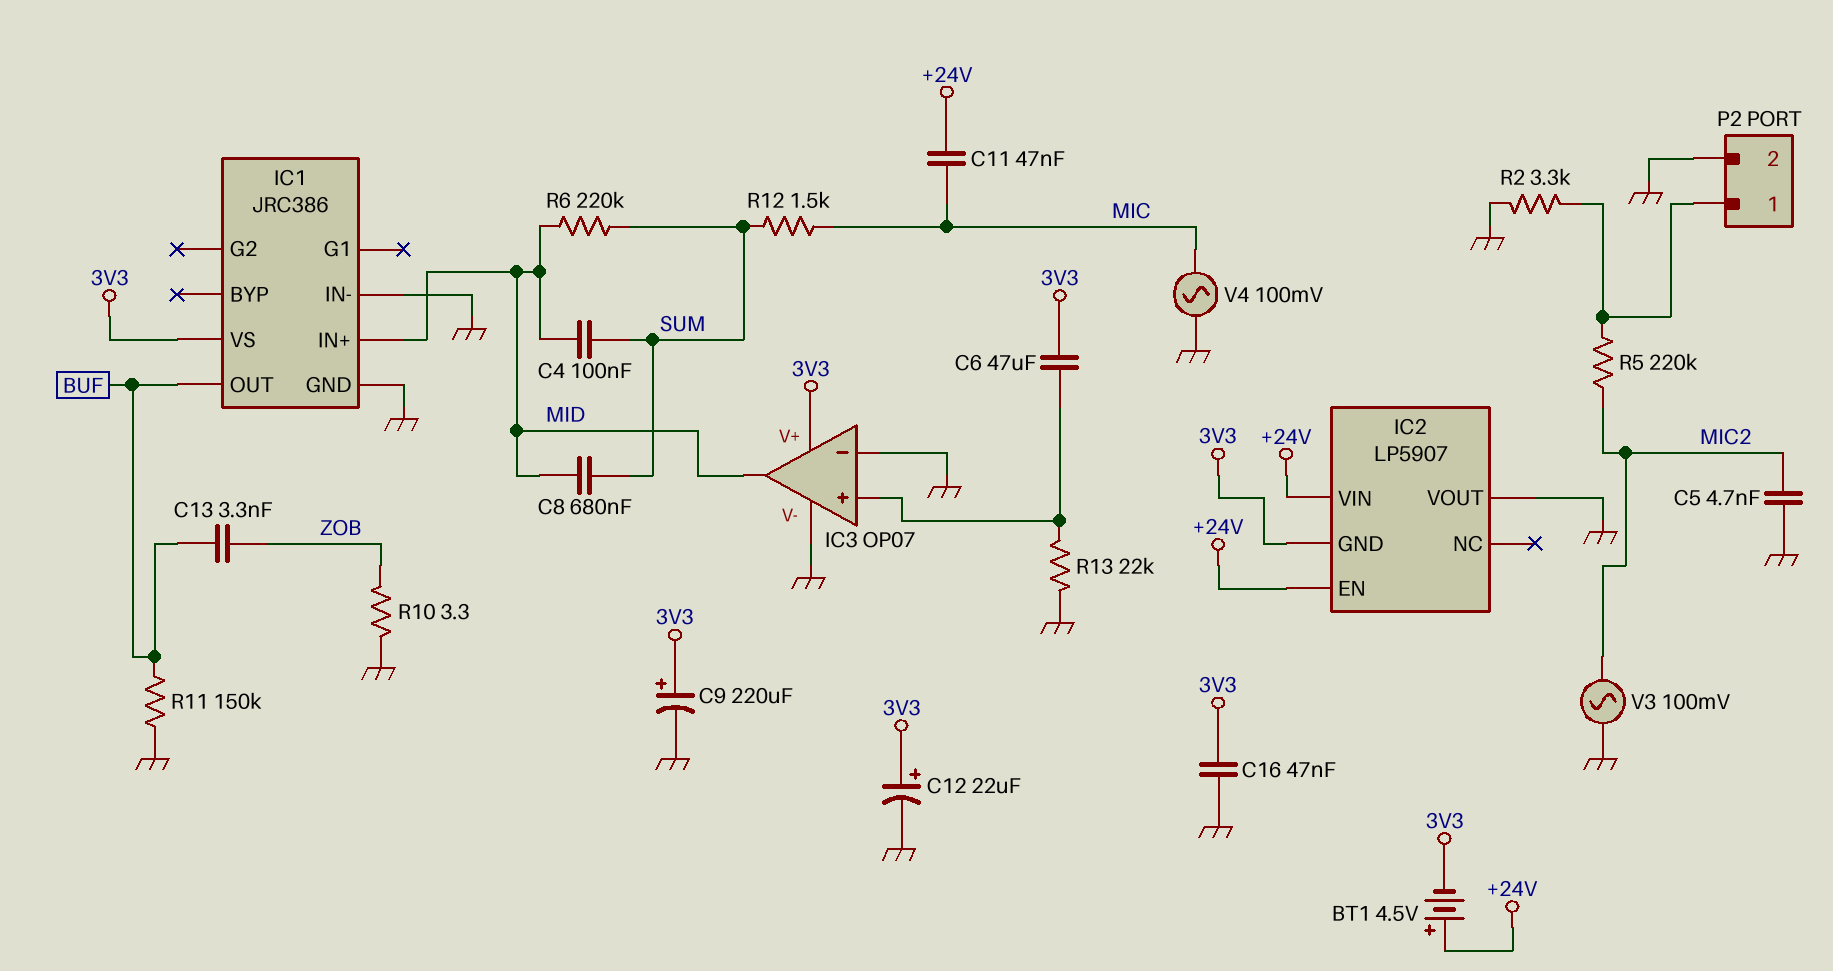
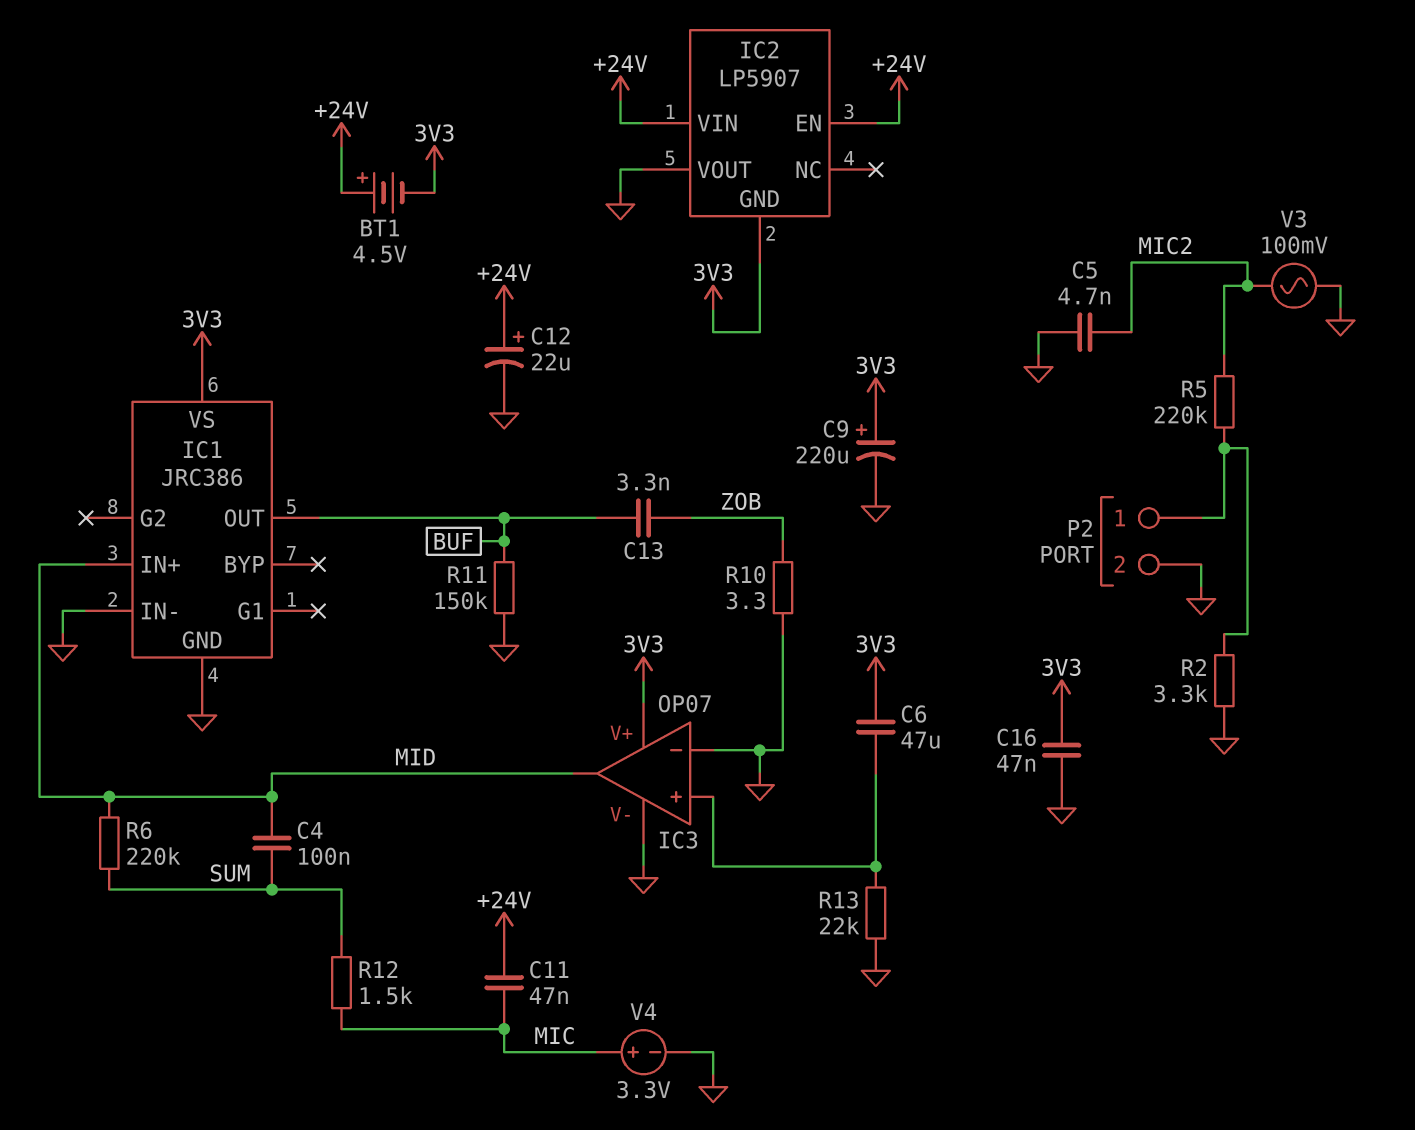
C8: 680nF (MID, SUM) -> none
C12: 22uF (plus 3V3, minus GND) -> 22uF (plus +24V, minus GND)
V4: AC 100mV (GND, MIC) -> 3.3V (plus MIC, minus GND)

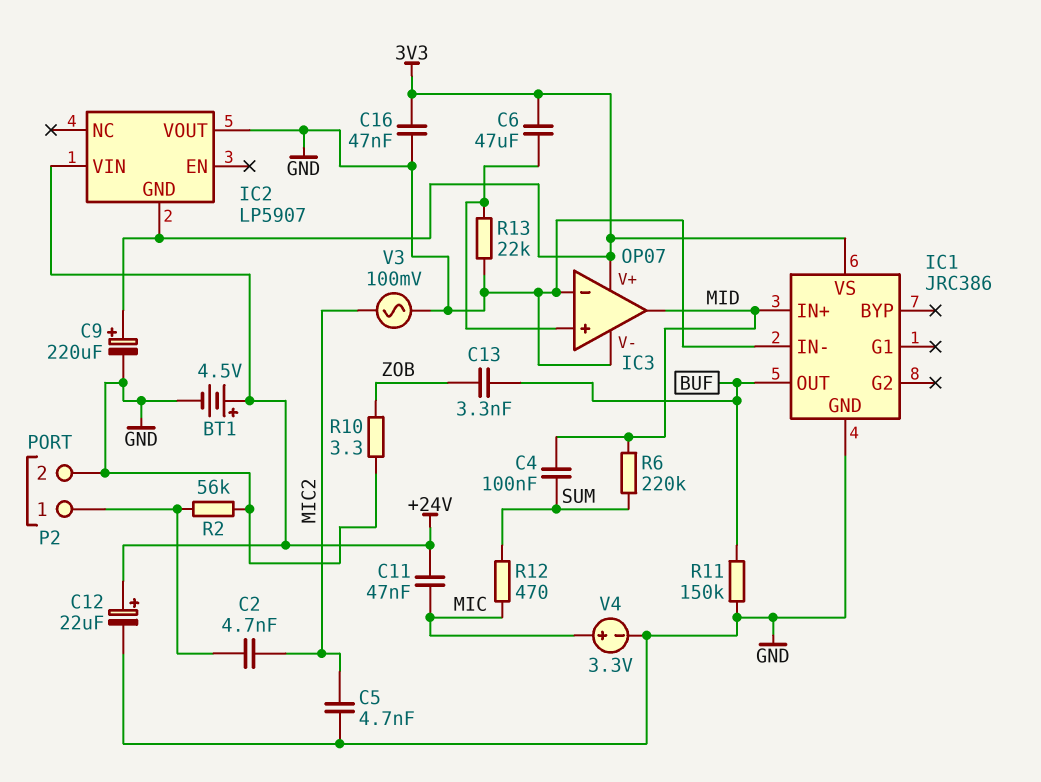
BT1: 4.5V (plus +24V, minus 3V3) -> 4.5V (plus +24V, minus GND)
C2: none -> 4.7nF (MIC2, P2/1)
IC2 pin EN: +24V -> none
R2: 3.3k (GND, P2/1) -> 56k (GND, P2/1)
R5: 220k (MIC2, P2/1) -> none
R12: 1.5k (MIC, SUM) -> 470 (MIC, SUM)

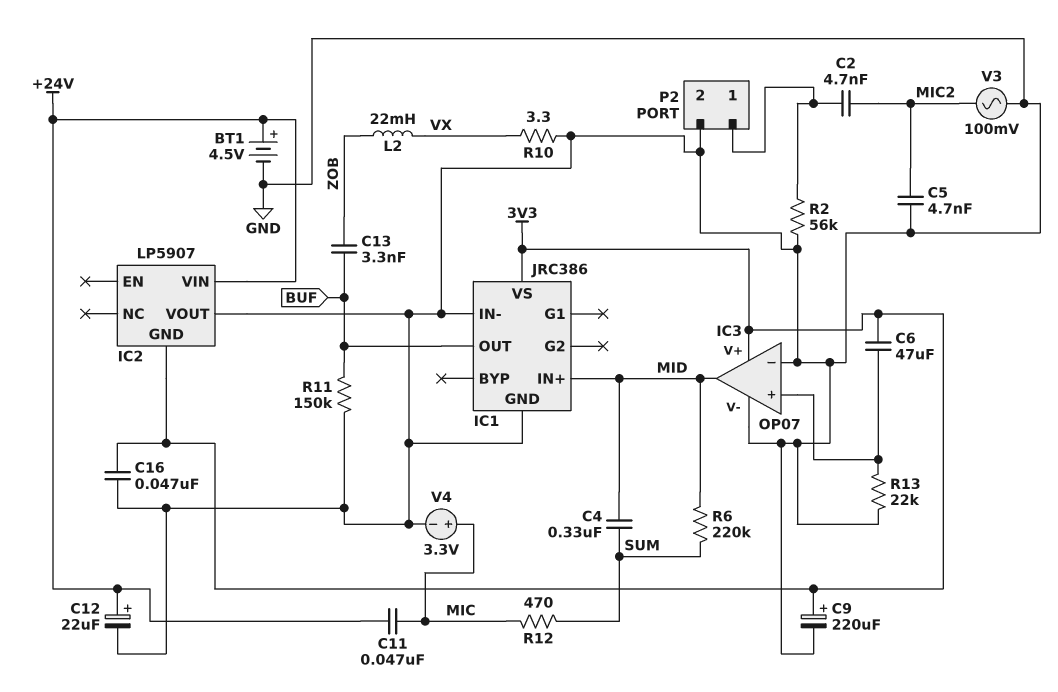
C4: 100nF (MID, SUM) -> 330nF (MID, SUM)
L2: none -> 22mH (VX, ZOB)
R10: 3.3 (GND, ZOB) -> 3.3 (GND, VX)

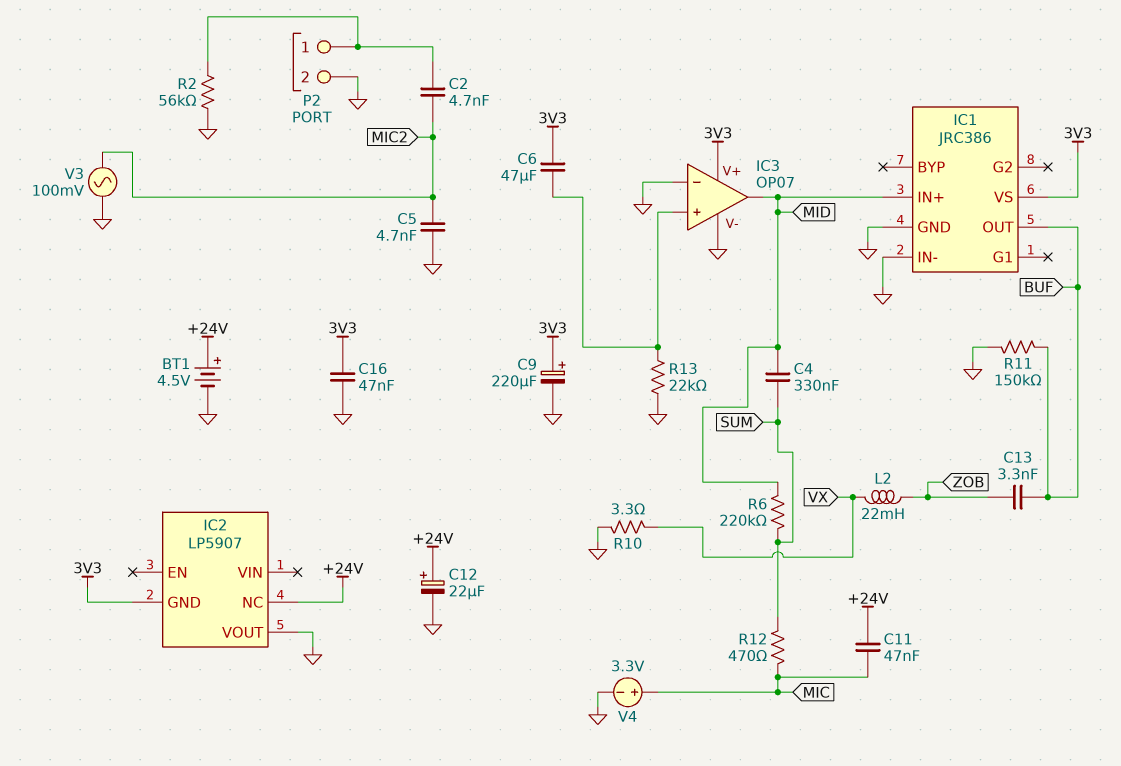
IC2 pin NC: none -> +24V
IC2 pin VIN: +24V -> none

